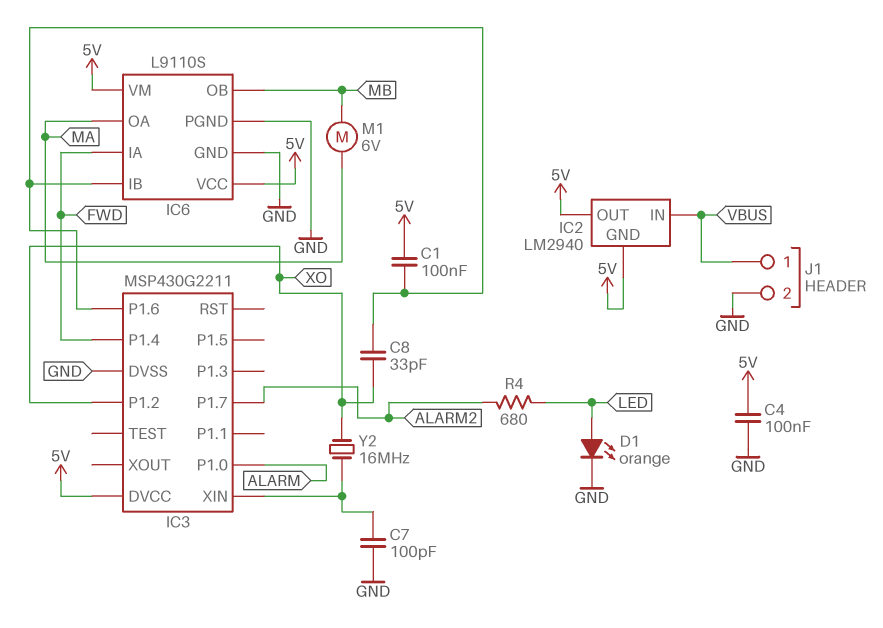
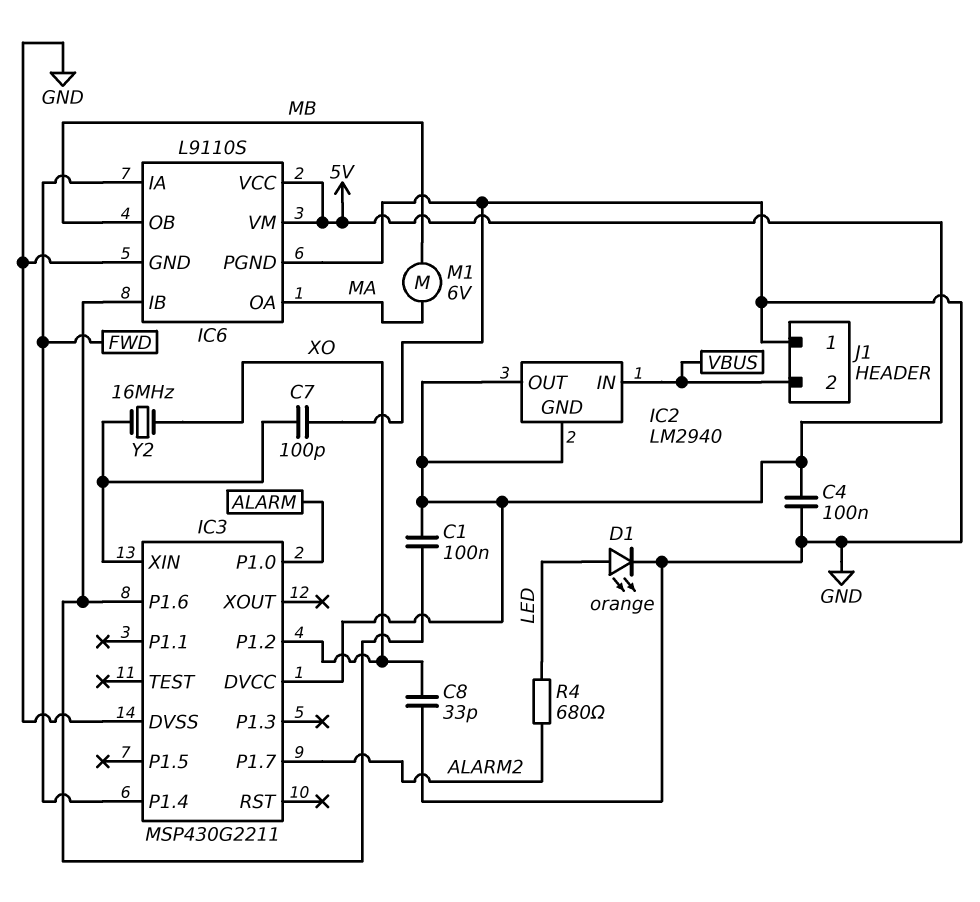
C8: 33pF (IC3/P1.6, XO) -> 33pF (GND, XO)
J1 pin 1: VBUS -> GND
J1 pin 2: GND -> VBUS

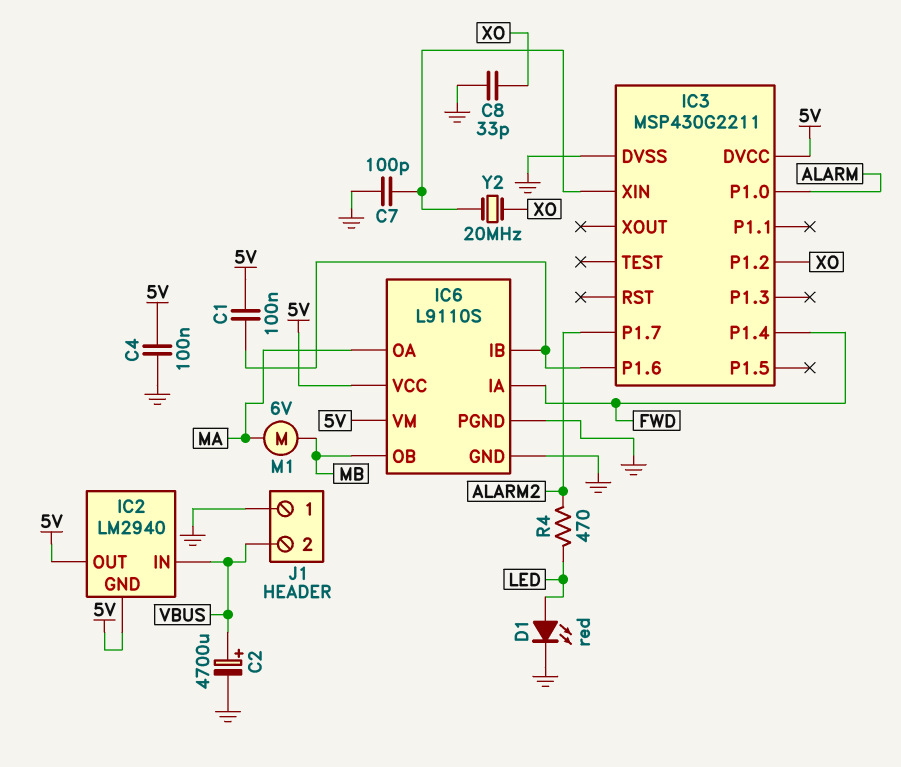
C2: none -> 4700uF (plus VBUS, minus GND)
D1: LED orange (A LED, K GND) -> LED red (A LED, K GND)
R4: 680 (ALARM2, LED) -> 470 (ALARM2, LED)
Y2: 16MHz (IC3/XIN, XO) -> 20MHz (IC3/XIN, XO)

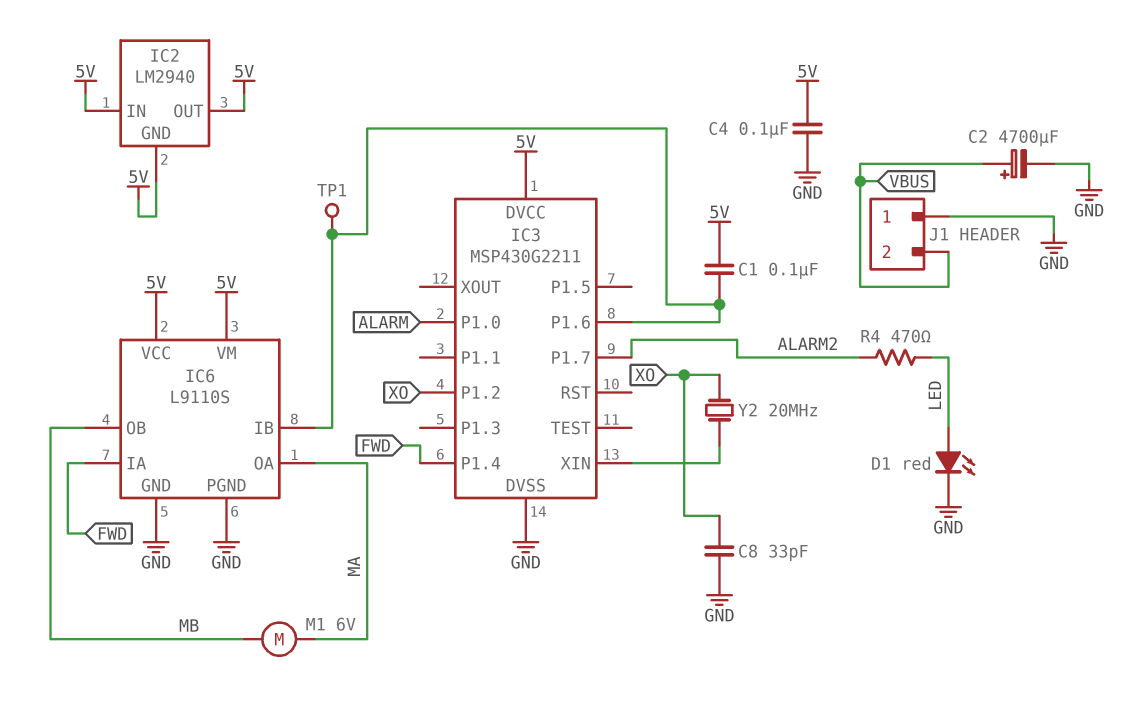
C7: 100pF (GND, IC3/XIN) -> none
IC2 pin IN: VBUS -> 5V
TP1: none -> test point (IC3/P1.6)

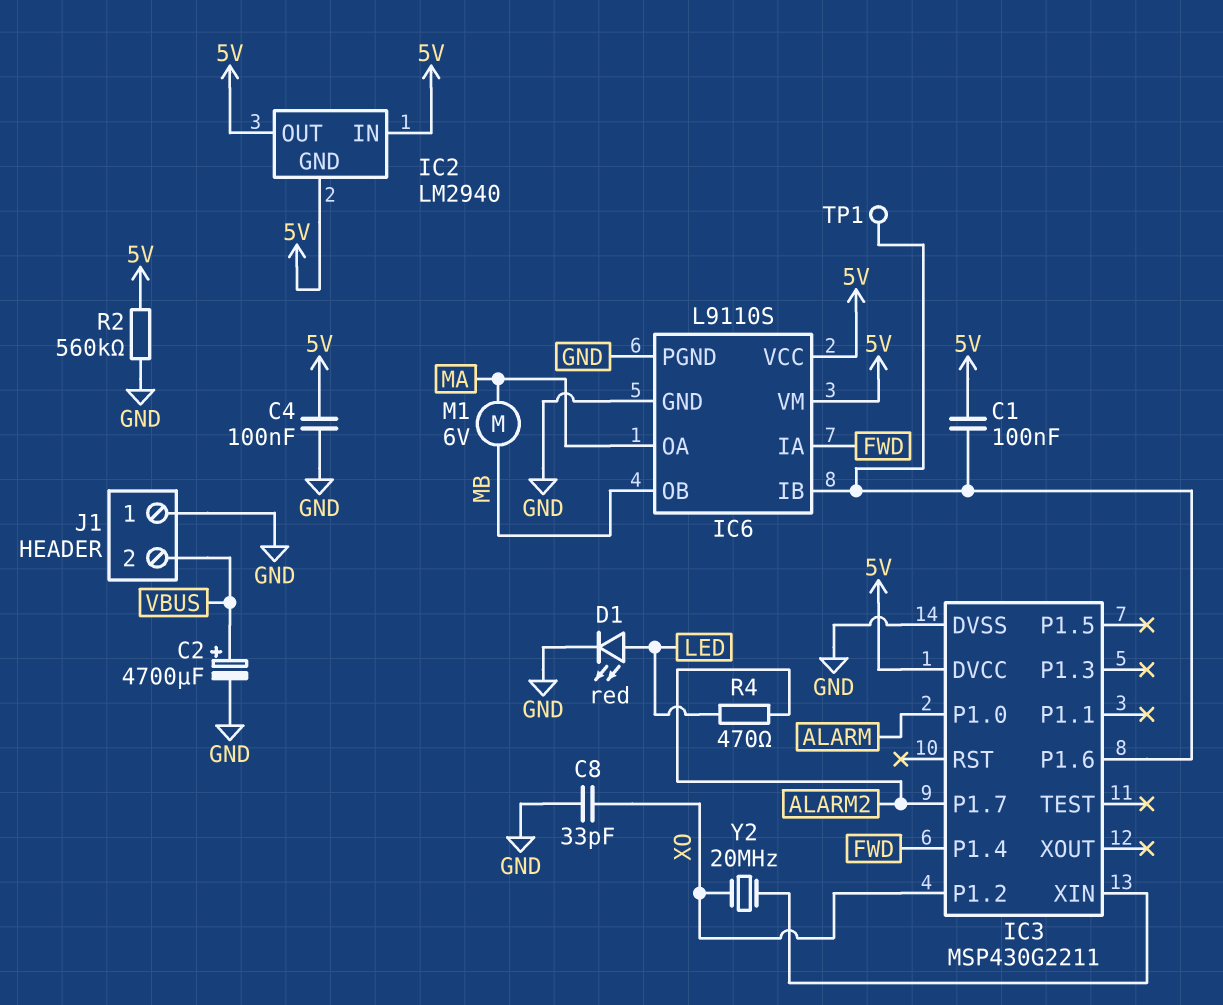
R2: none -> 560k (5V, GND)

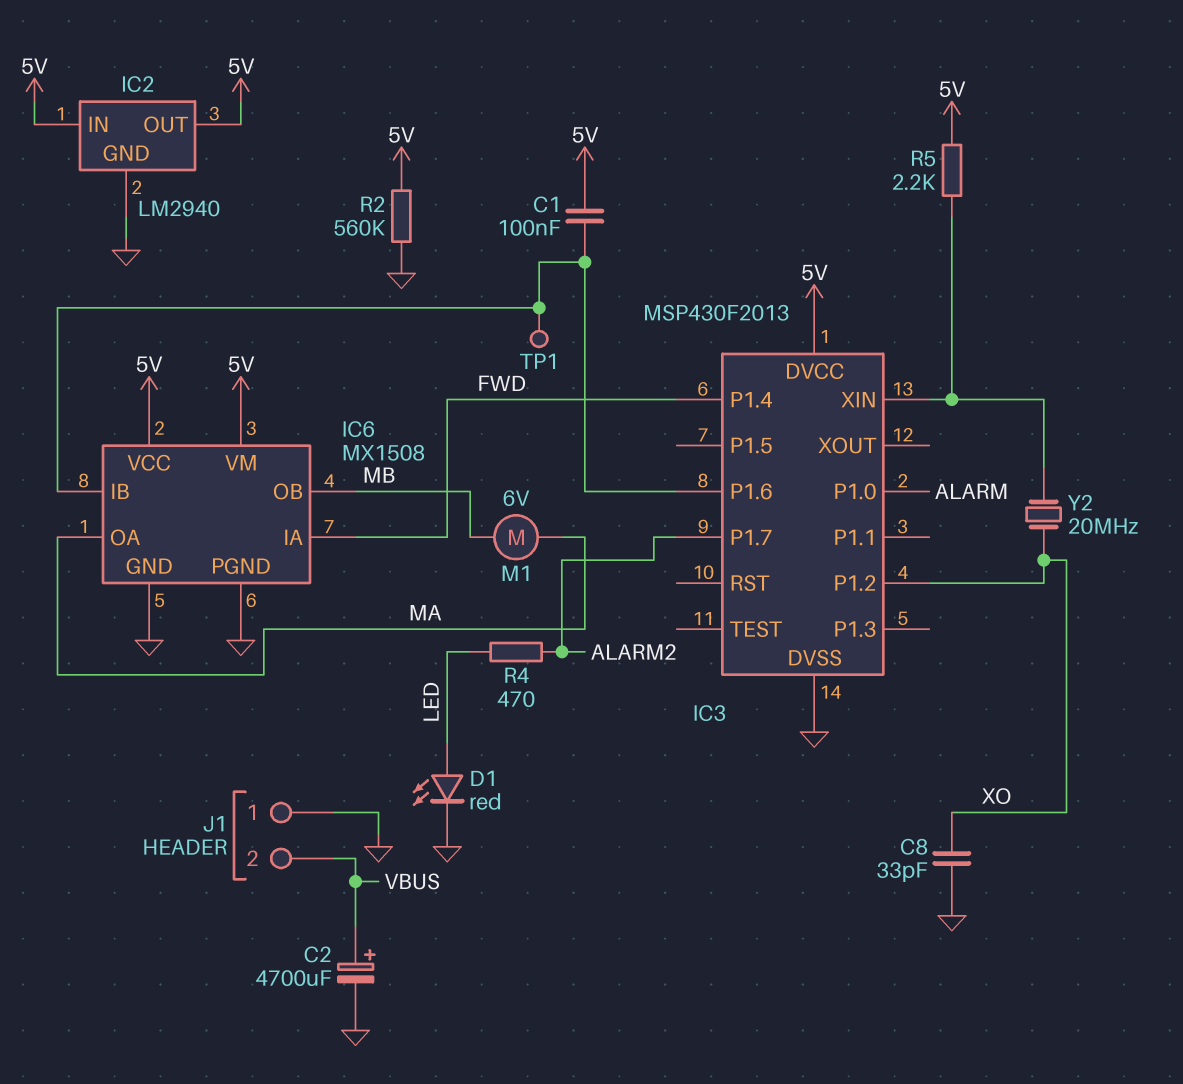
C4: 100nF (5V, GND) -> none
IC2 pin GND: 5V -> GND
IC3: MSP430G2211 -> MSP430F2013
IC6: L9110S -> MX1508
R5: none -> 2.2k (5V, IC3/XIN)

